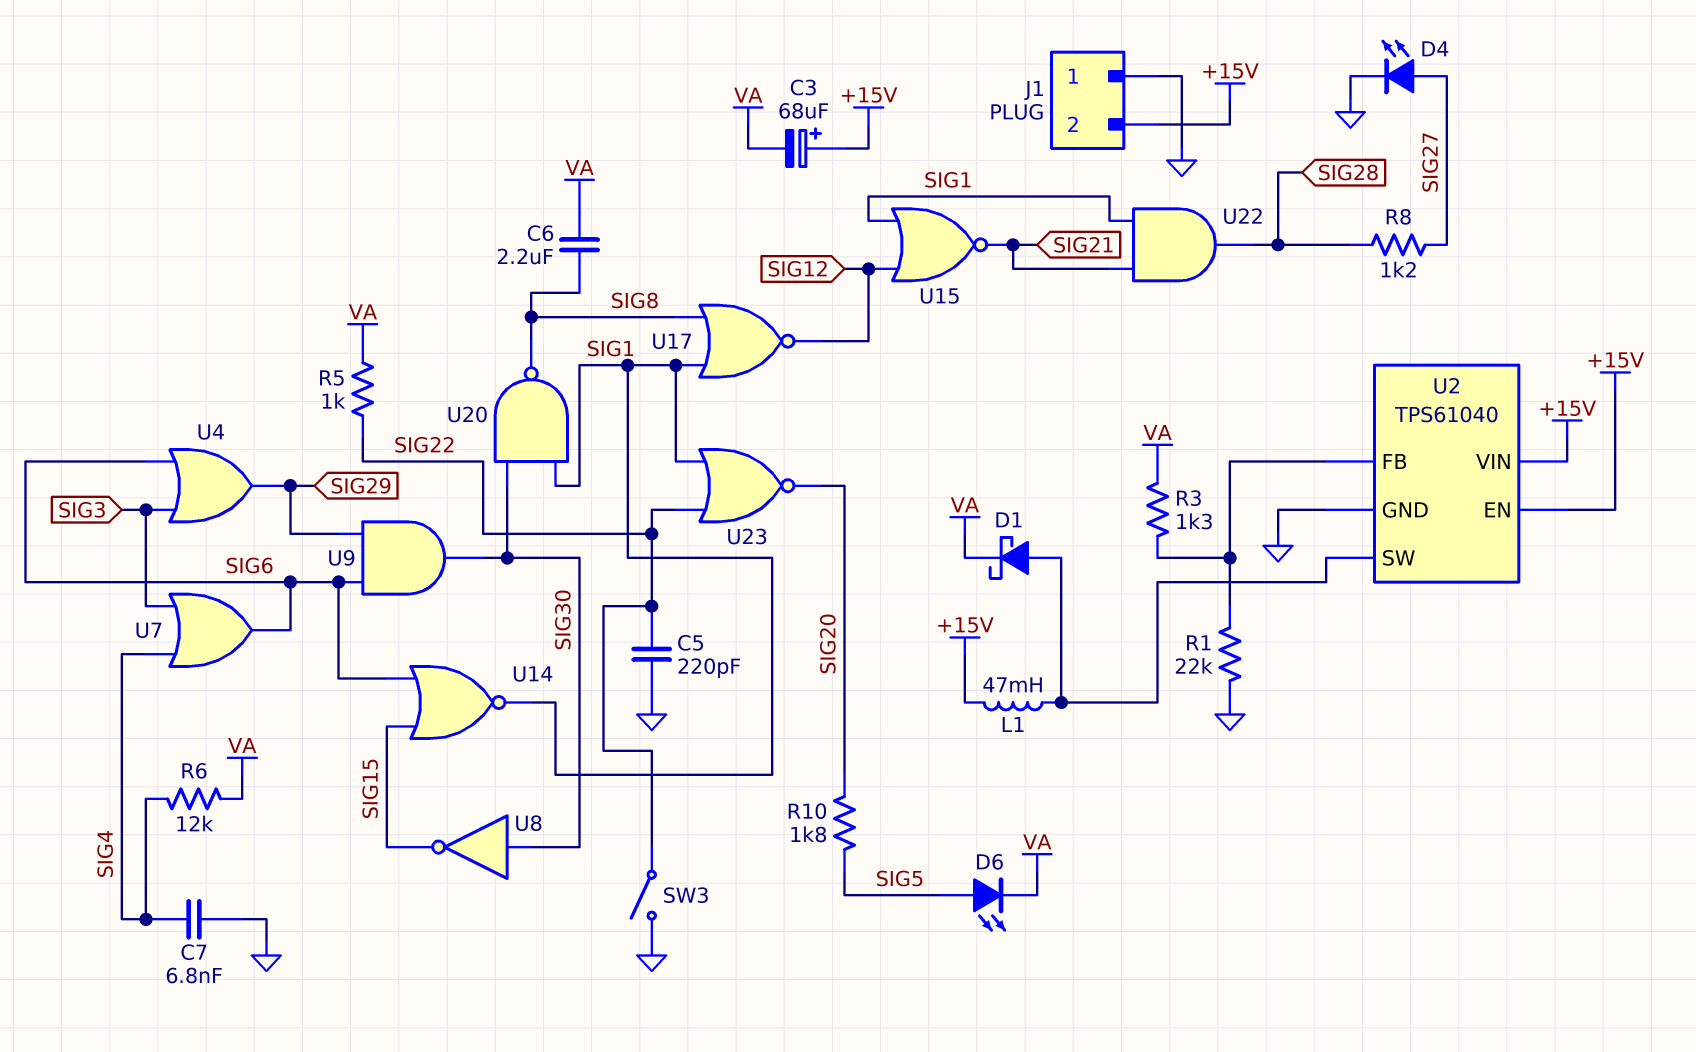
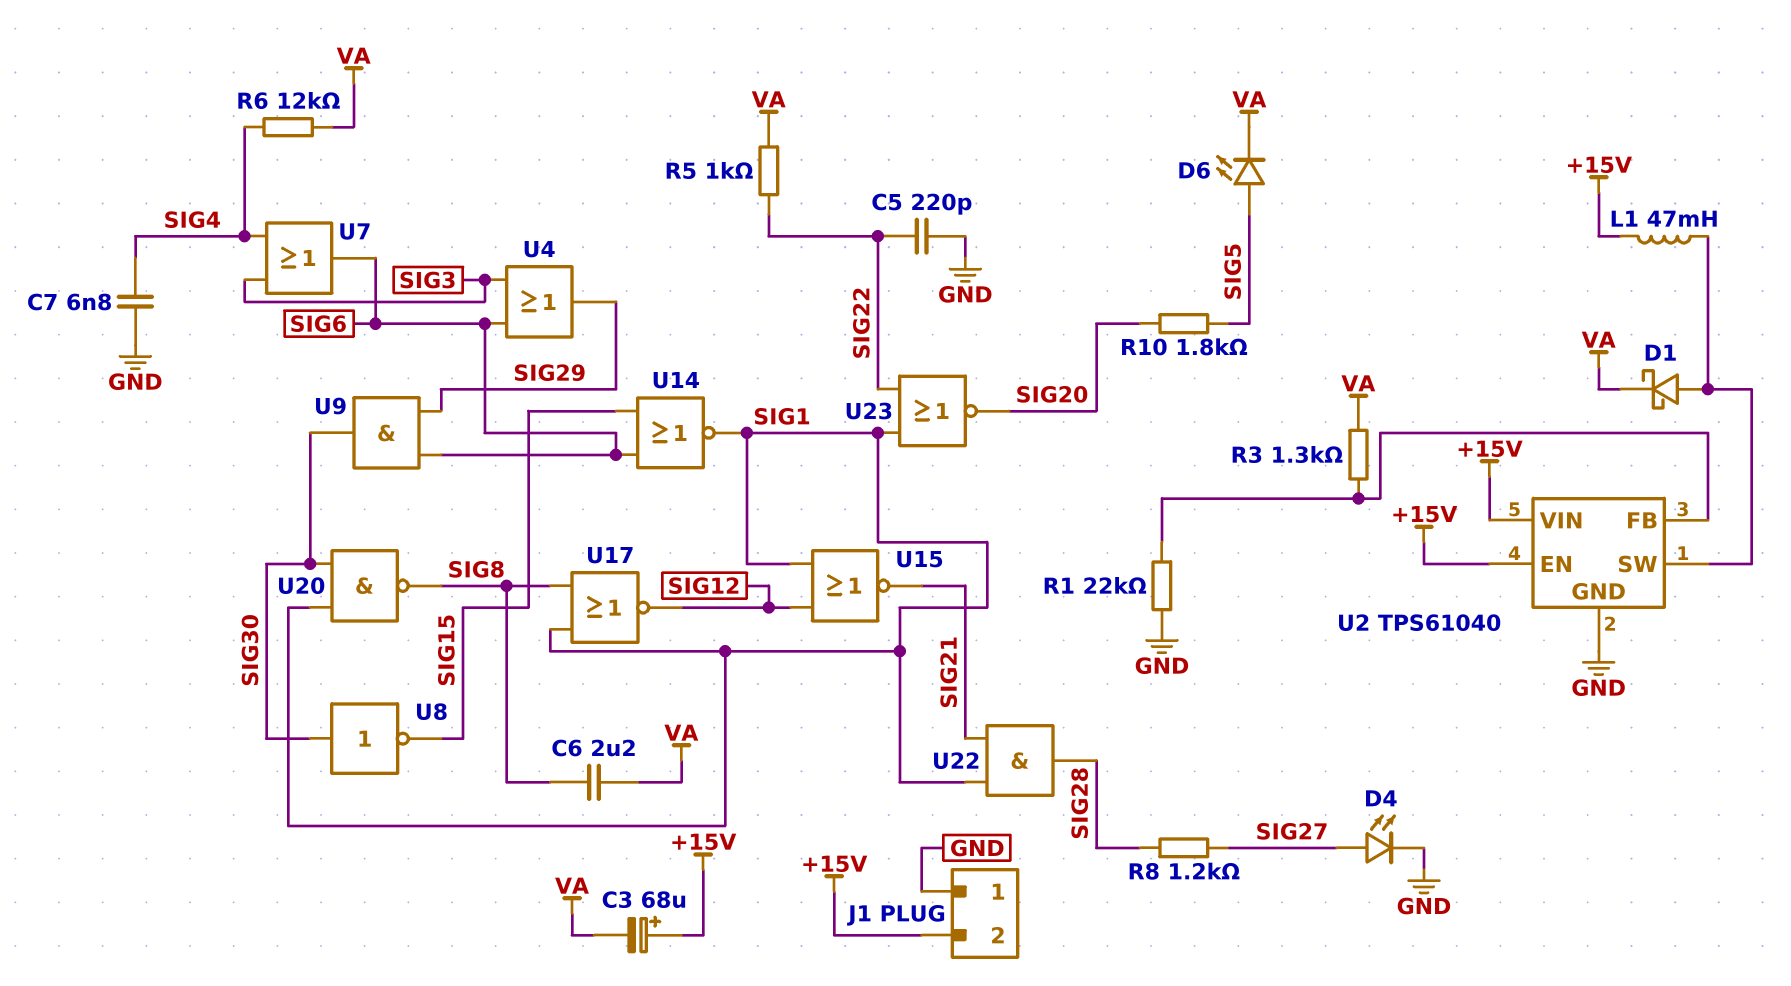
SW3: switch (GND, SIG22) -> none

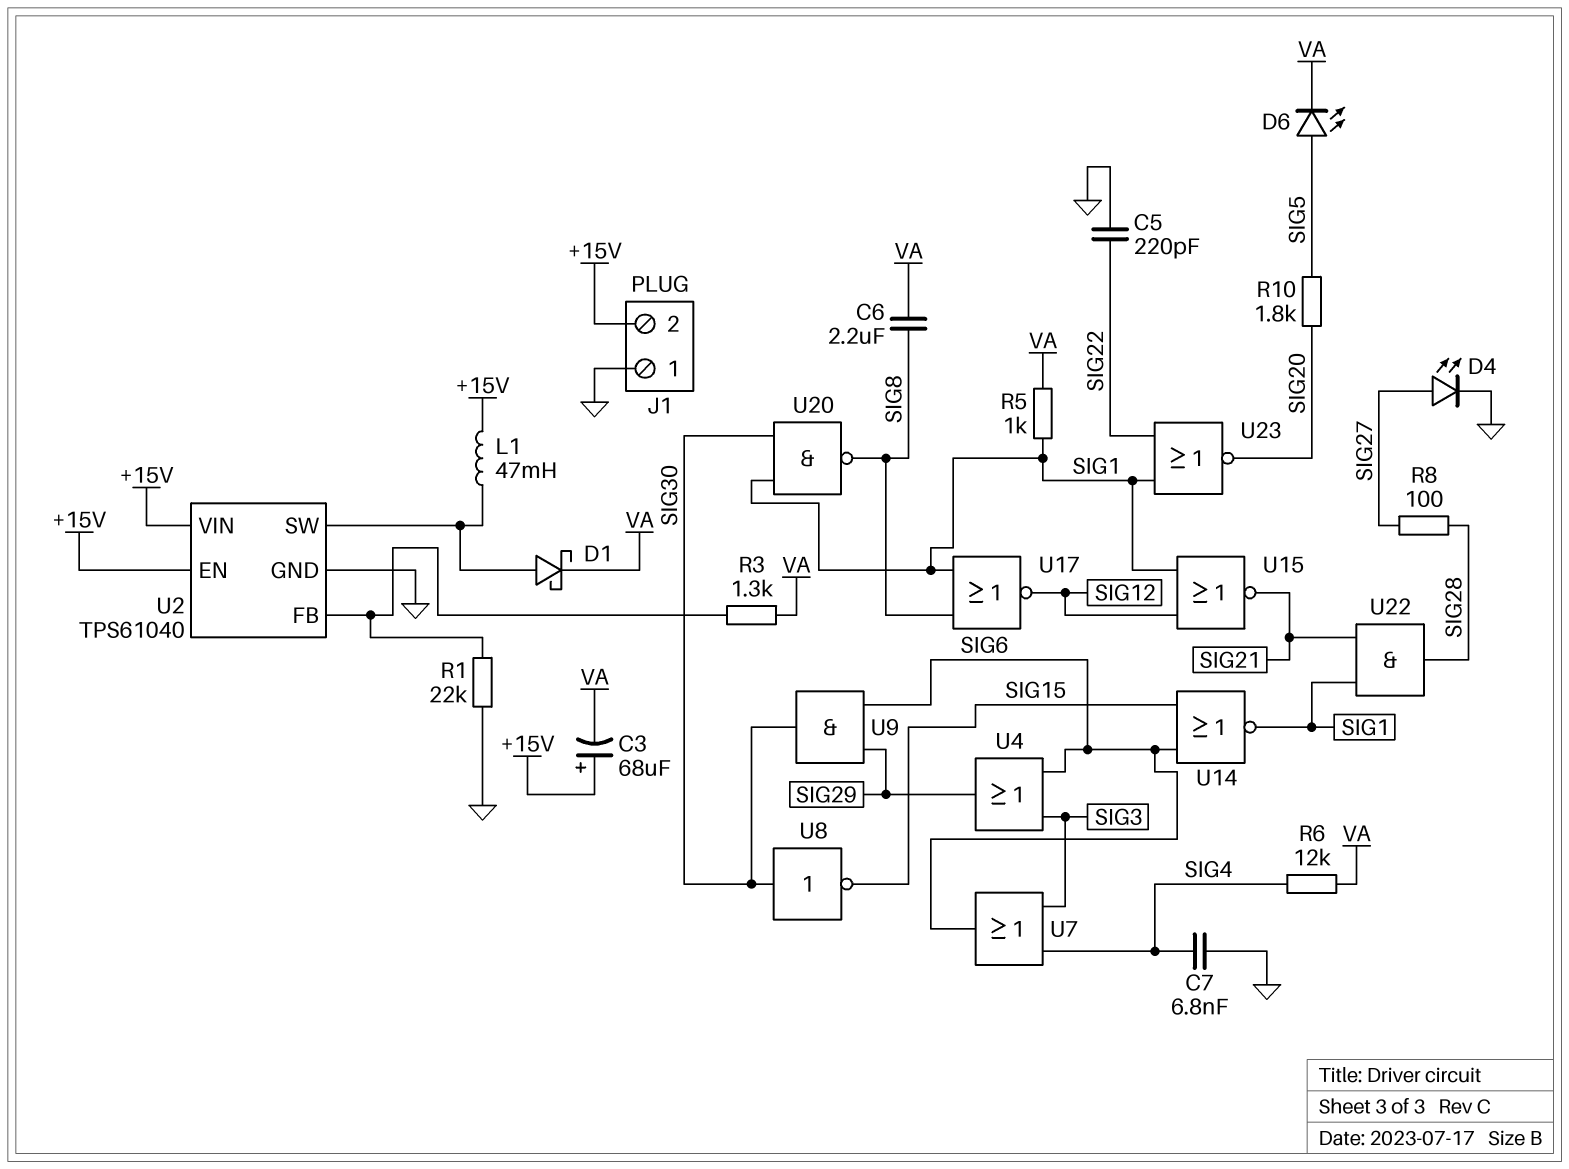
R5: 1k (SIG22, VA) -> 1k (SIG1, VA)
R8: 1.2k (SIG27, SIG28) -> 100 (SIG27, SIG28)

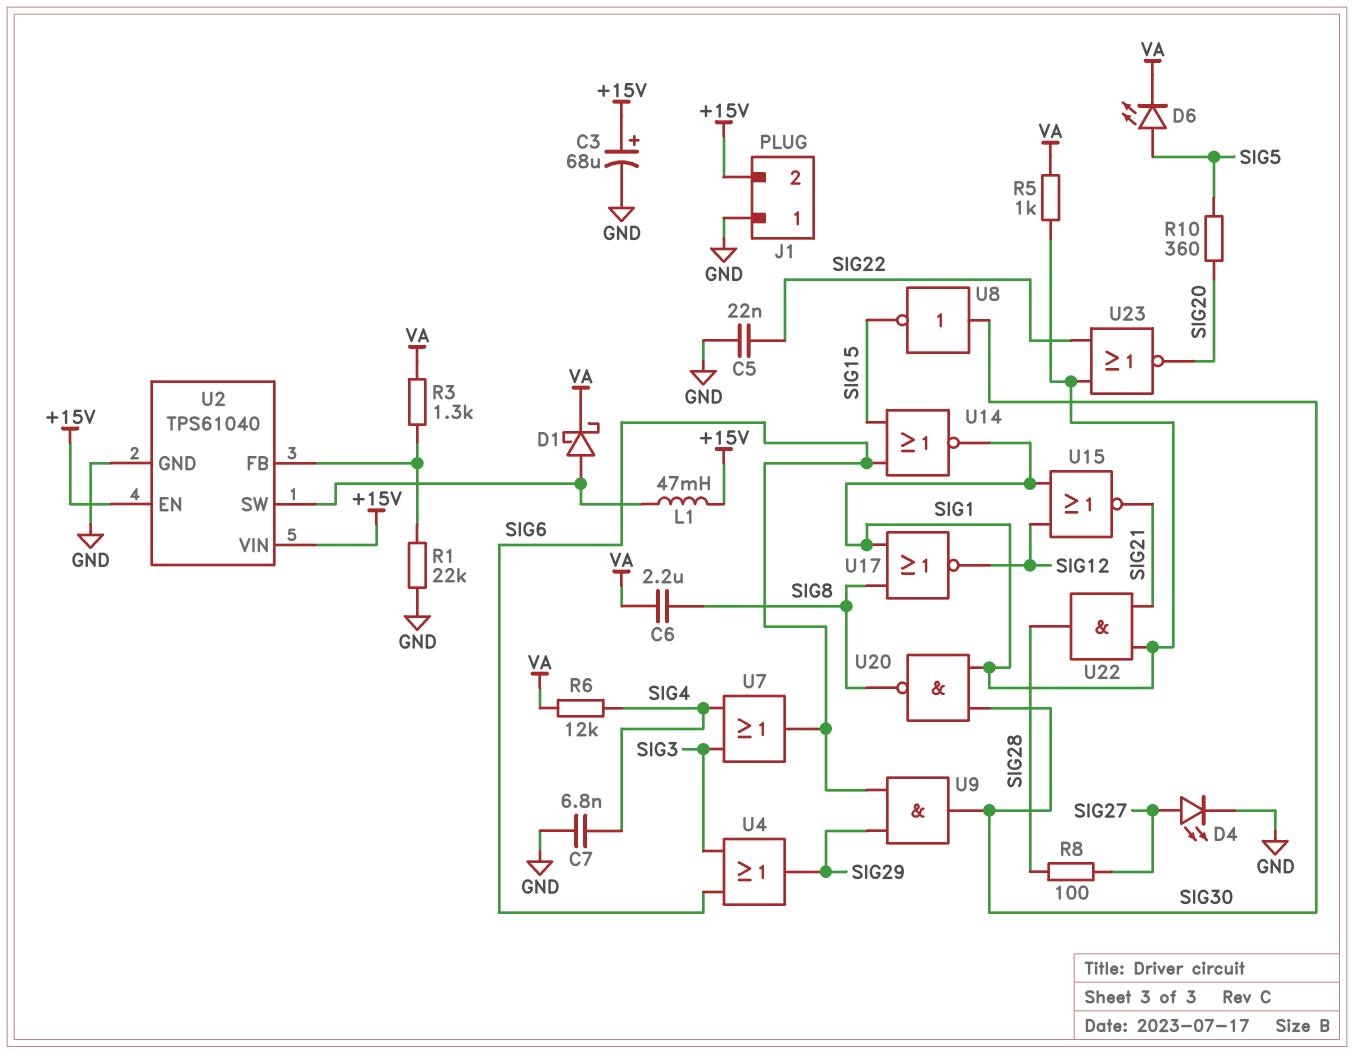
C3: 68uF (plus +15V, minus VA) -> 68uF (plus +15V, minus GND)
C5: 220pF (GND, SIG22) -> 22nF (GND, SIG22)
R10: 1.8k (SIG5, SIG20) -> 360 (SIG5, SIG20)

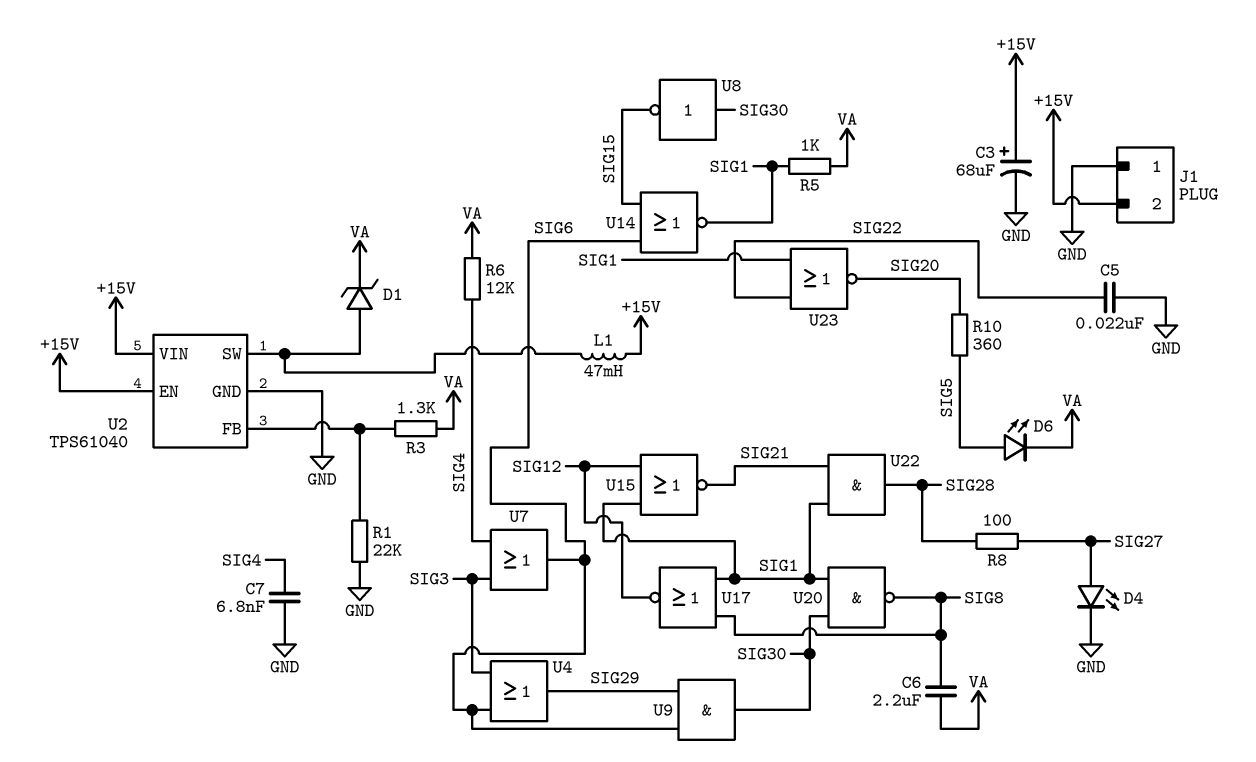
D1: schottky (A U2/SW, K VA) -> zener (A U2/SW, K VA)

